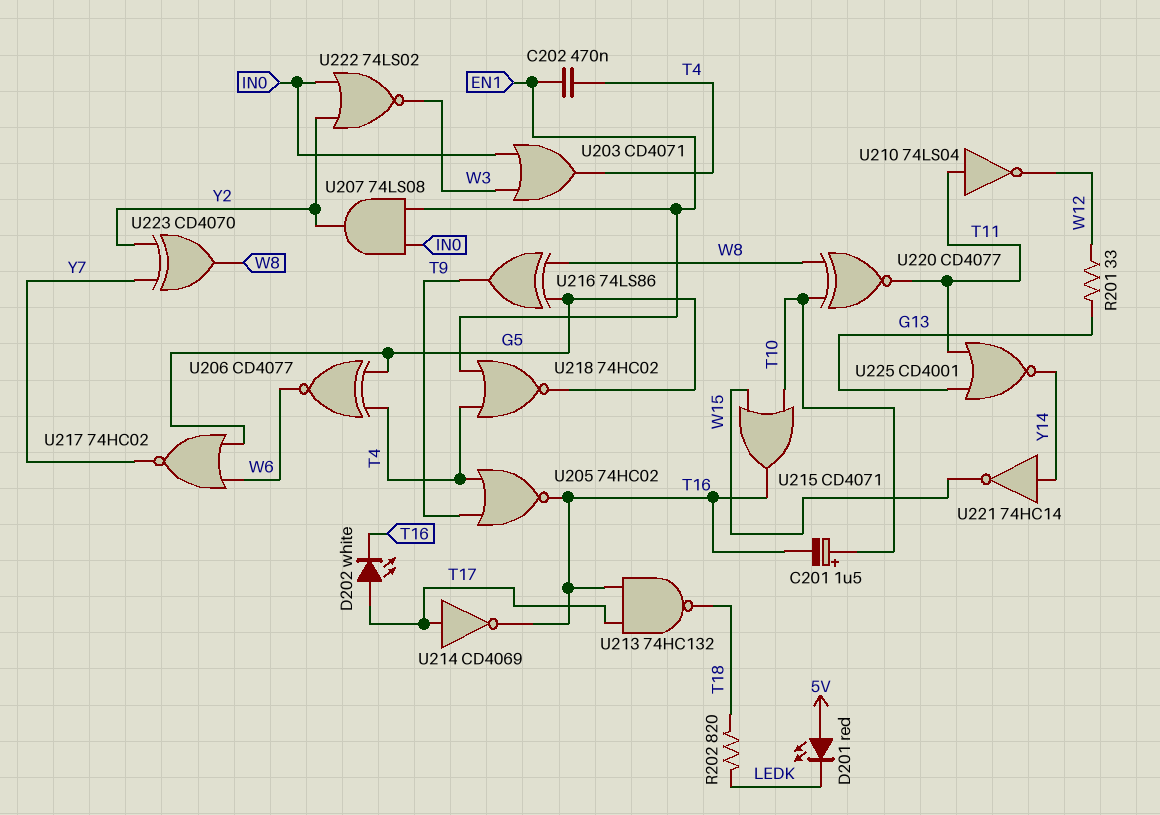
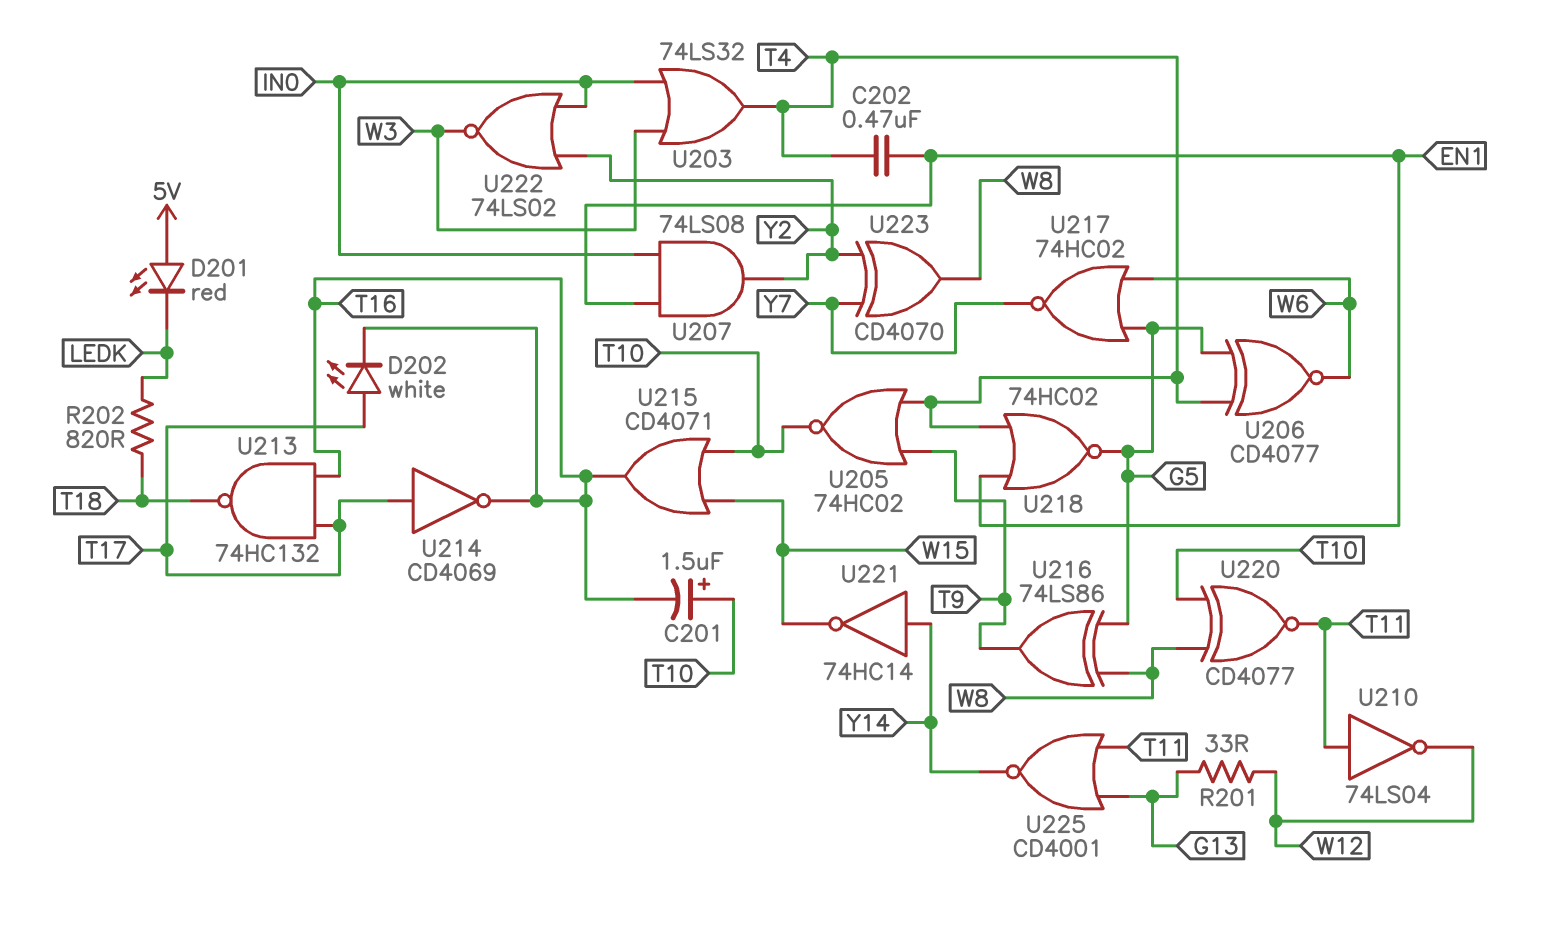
U203: OR CD4071 (in IN0, in W3, out T4) -> OR 74LS32 (in IN0, in W3, out T4)
U205: NOR 74HC02 (in T4, in T9, out T16) -> NOR 74HC02 (in T4, in T9, out T10)

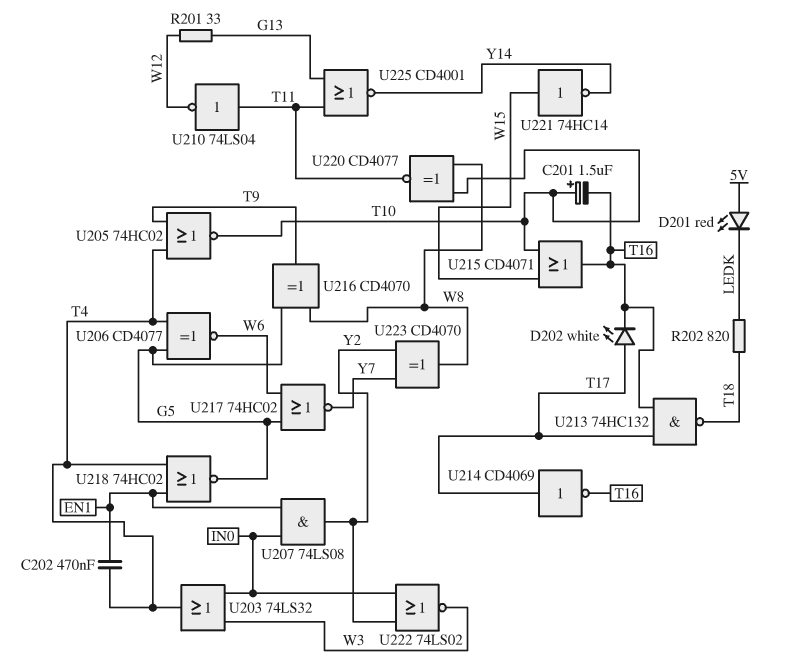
U216: XOR 74LS86 (in G5, in W8, out T9) -> XOR CD4070 (in G5, in W8, out T9)
U221: NOT 74HC14 (in Y14, out W15) -> NOT 74HC14 (in W15, out Y14)

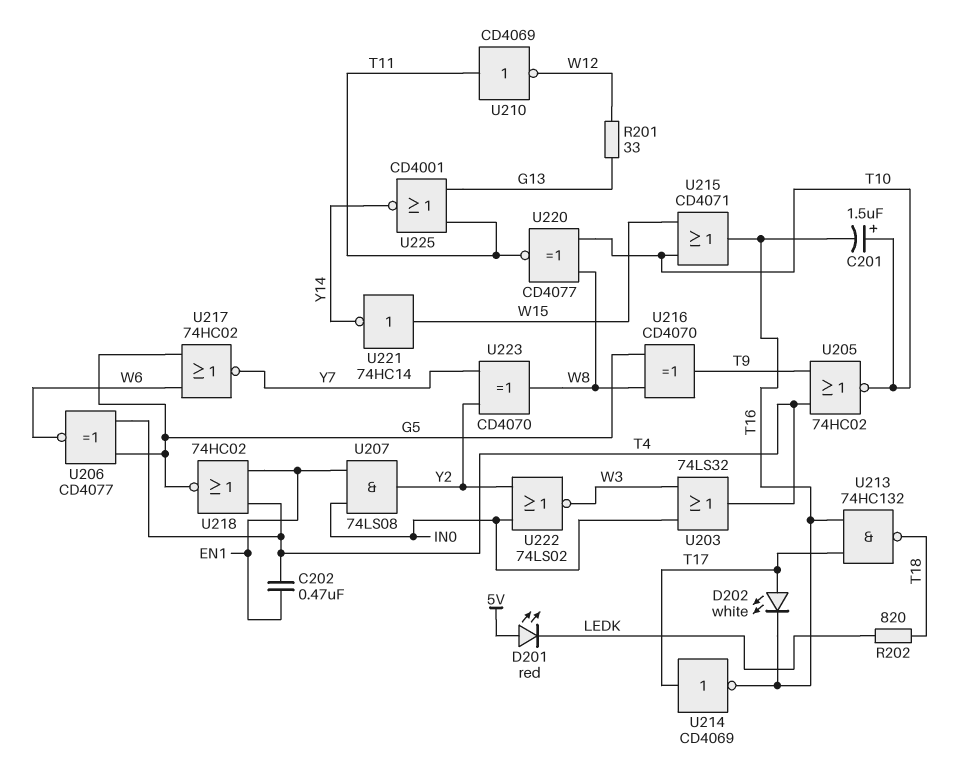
U210: NOT 74LS04 (in T11, out W12) -> NOT CD4069 (in T11, out W12)

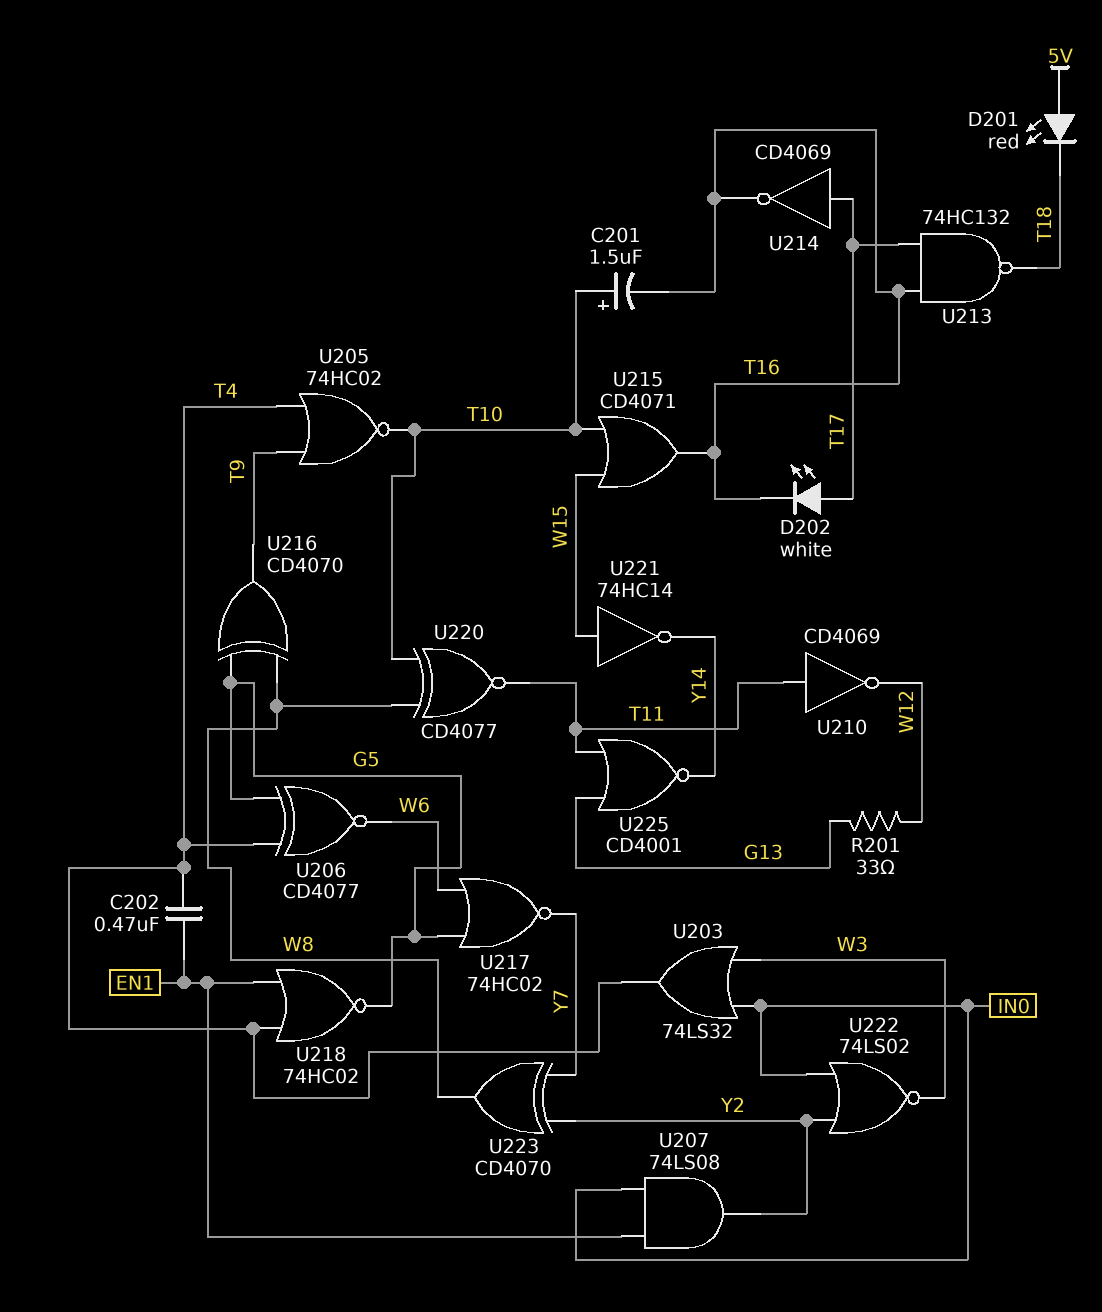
D201: LED red (A 5V, K LEDK) -> LED red (A 5V, K T18)
R202: 820 (LEDK, T18) -> none

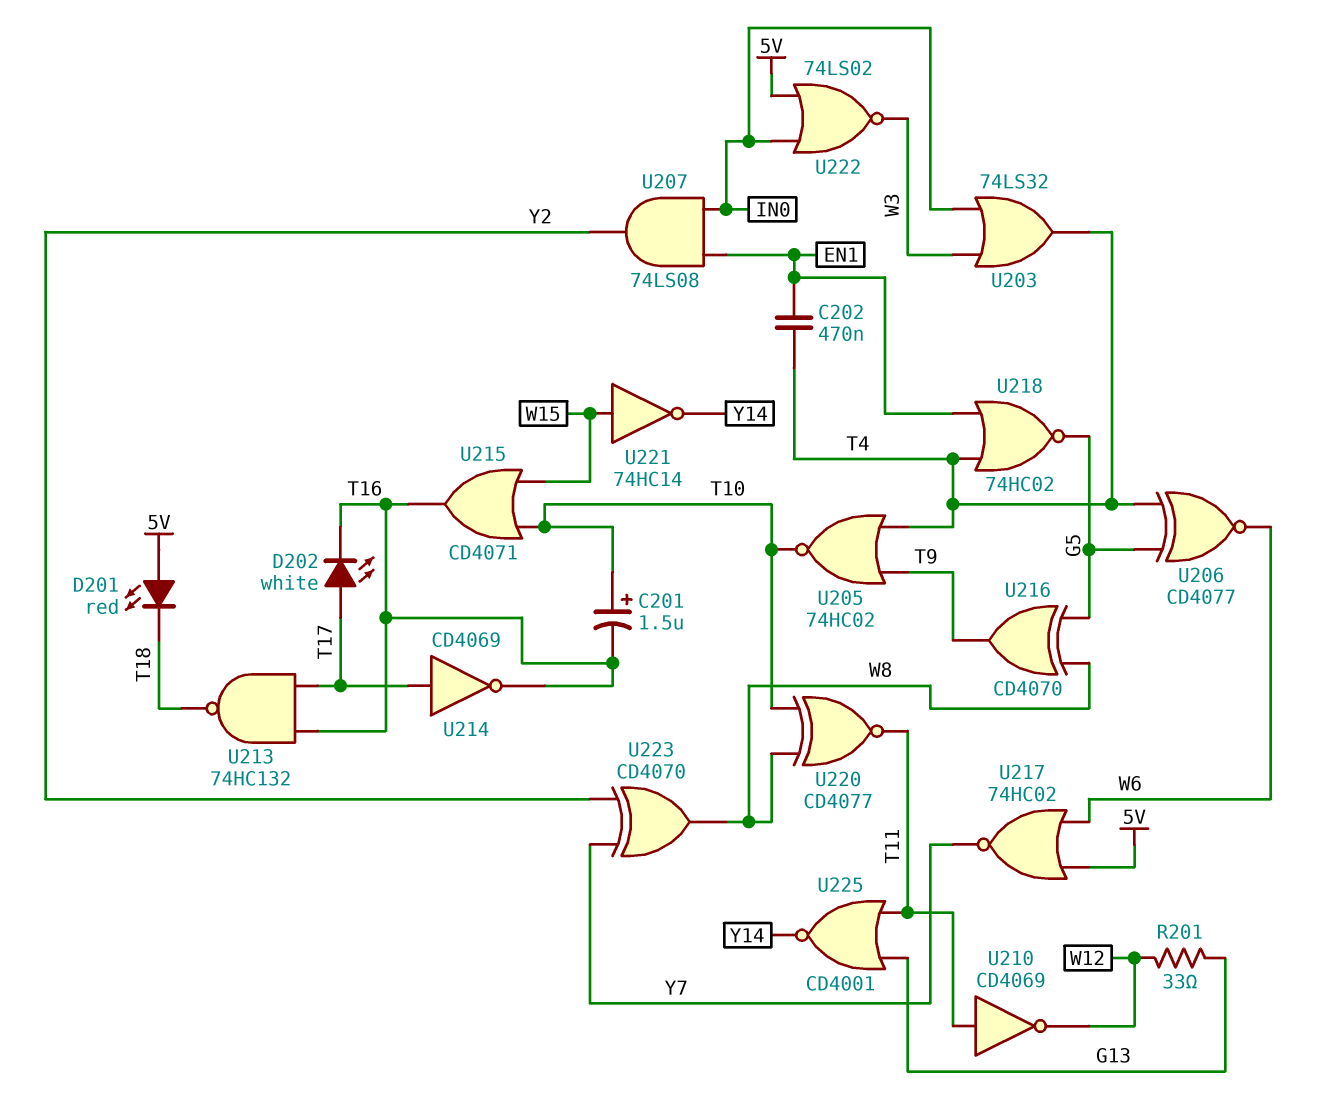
U217: NOR 74HC02 (in G5, in W6, out Y7) -> NOR 74HC02 (in 5V, in W6, out Y7)
U222: NOR 74LS02 (in IN0, in Y2, out W3) -> NOR 74LS02 (in 5V, in IN0, out W3)

